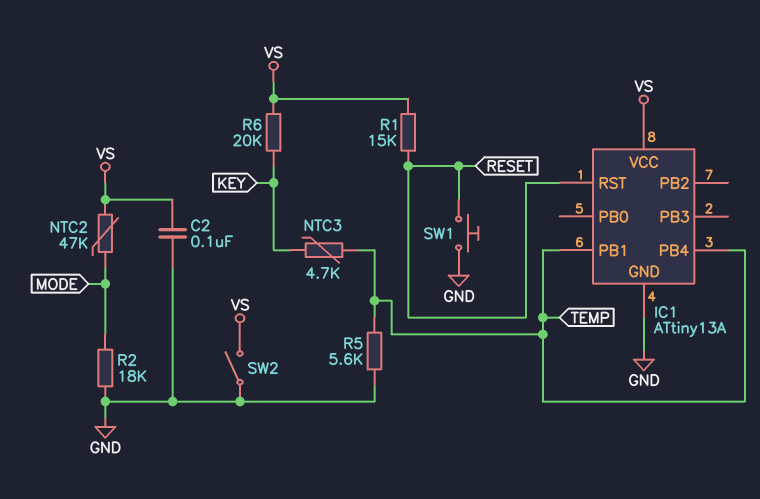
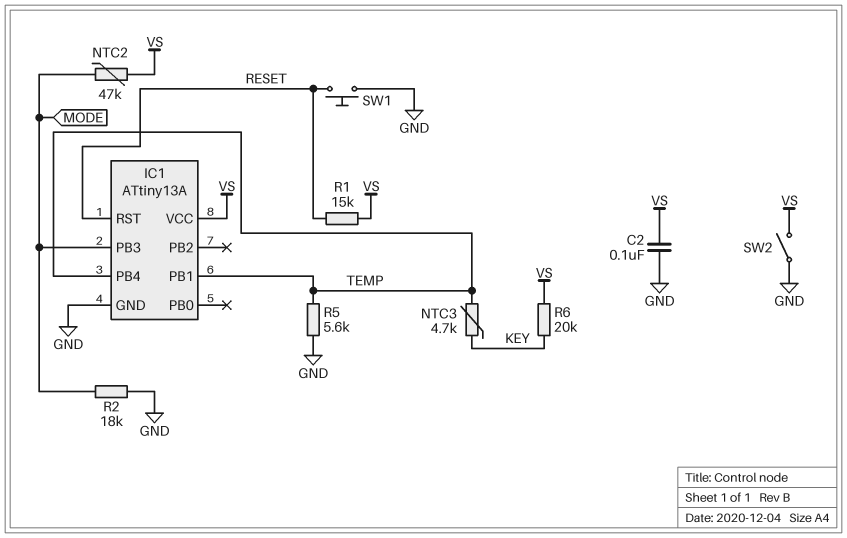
IC1 pin PB3: none -> MODE

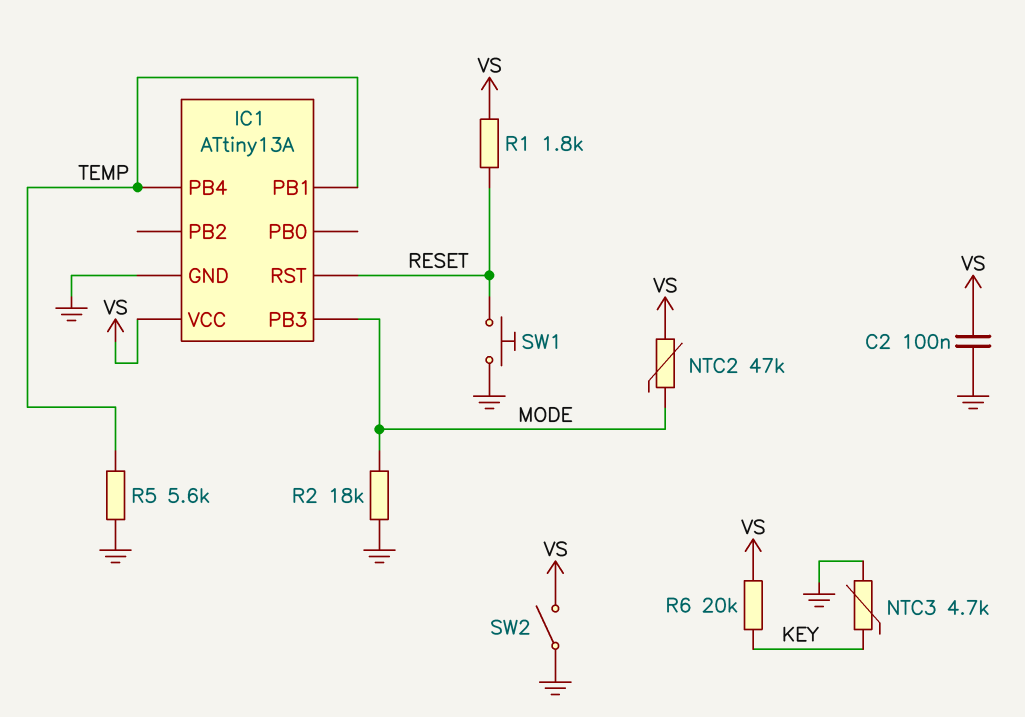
NTC3: 4.7k (KEY, TEMP) -> 4.7k (GND, KEY)
R1: 15k (RESET, VS) -> 1.8k (RESET, VS)

